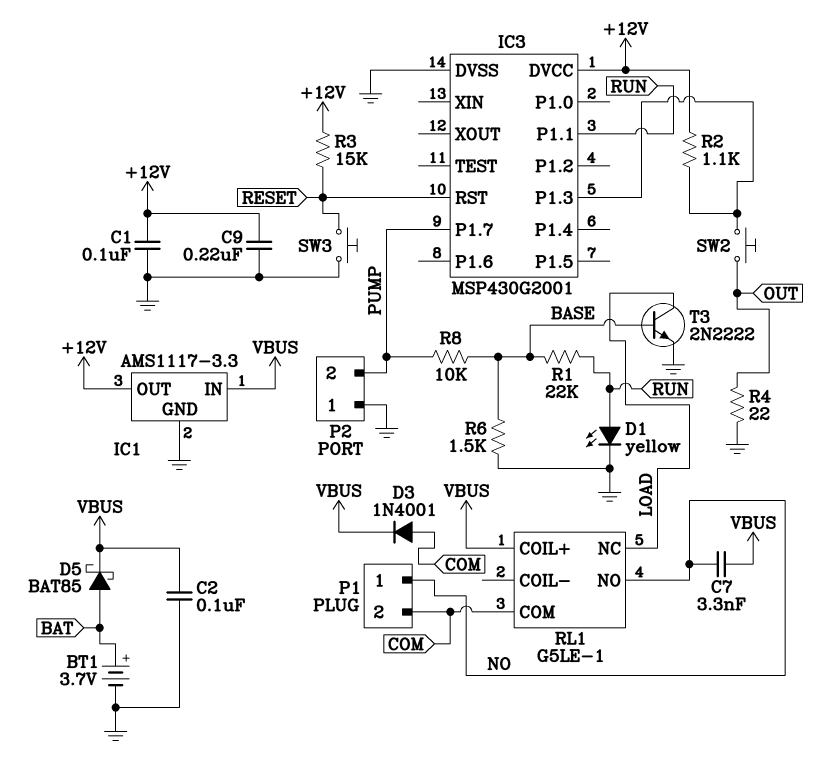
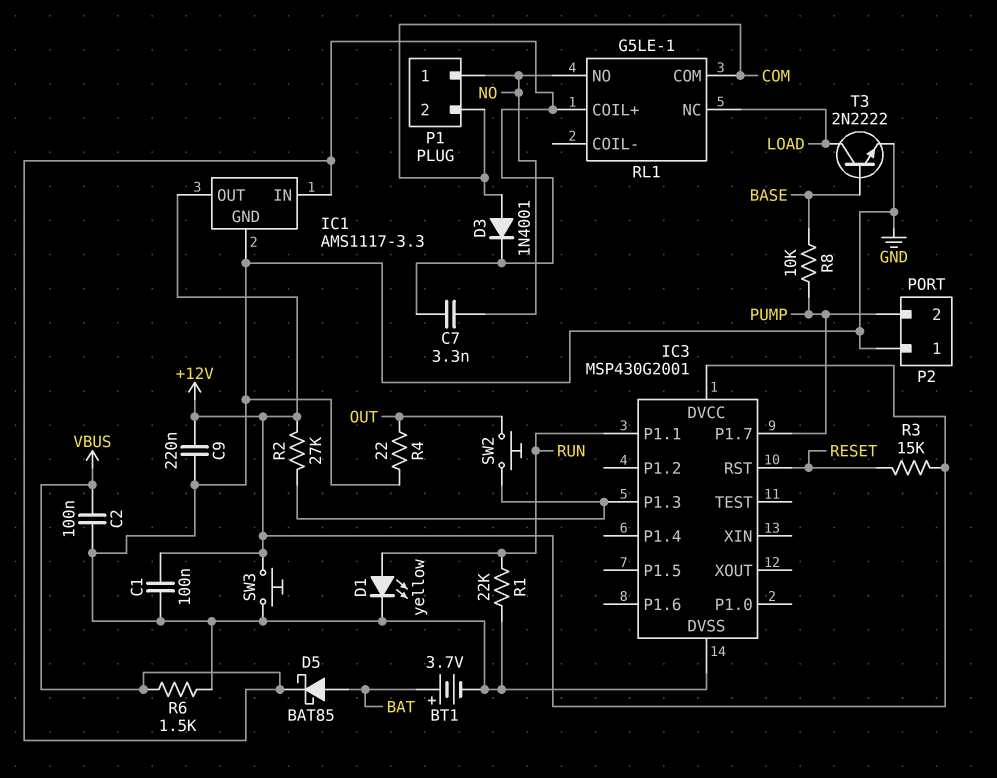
R1: 22k (BASE, RUN) -> 22k (GND, RUN)
R2: 1.1k (+12V, IC3/P1.3) -> 27k (+12V, IC3/P1.3)
R6: 1.5k (BASE, GND) -> 1.5k (GND, VBUS)
SW3: button (GND, RESET) -> button (+12V, GND)

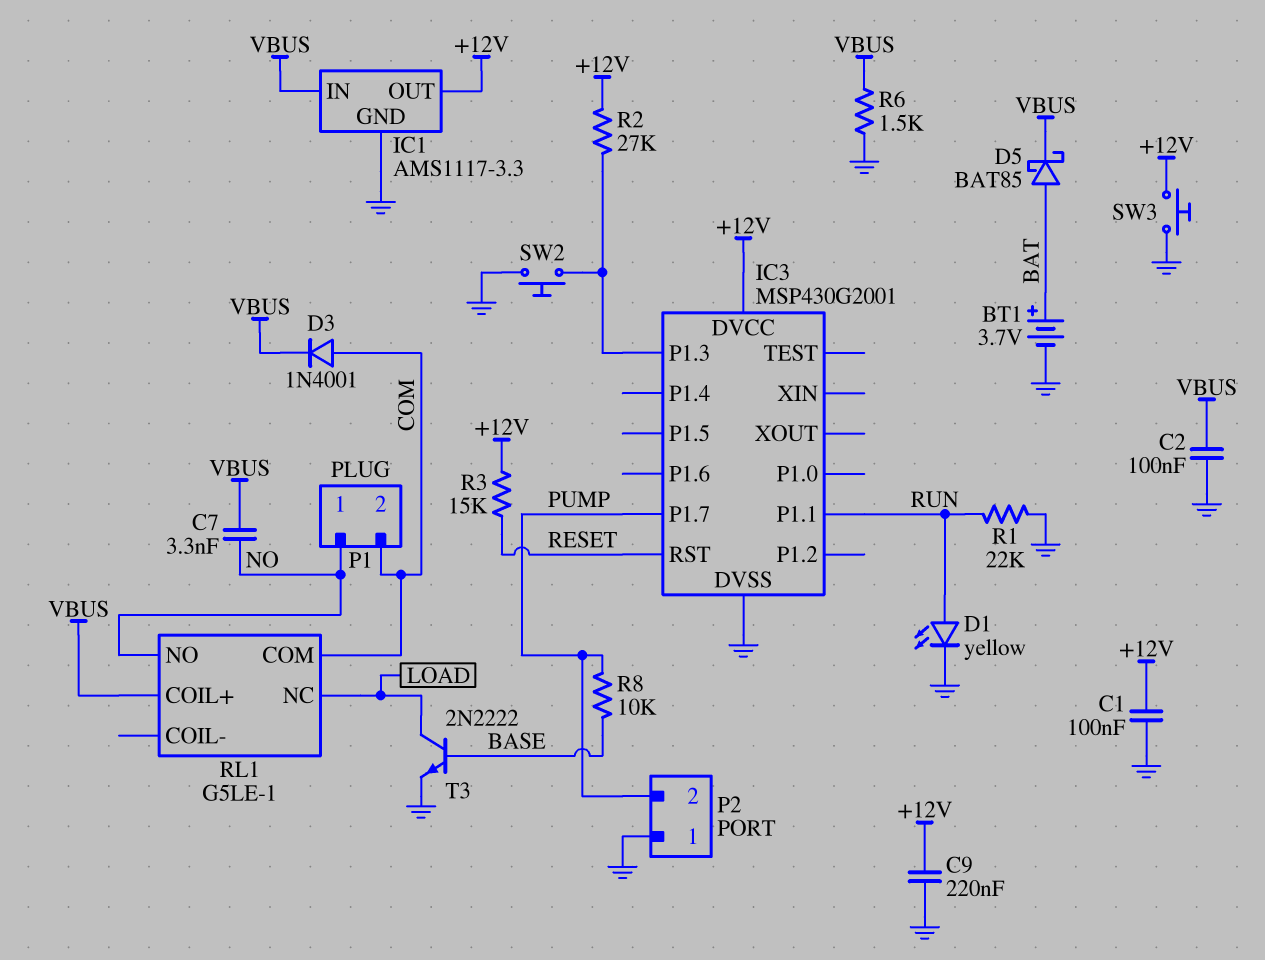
R4: 22 (GND, OUT) -> none
SW2: button (IC3/P1.3, OUT) -> button (GND, IC3/P1.3)

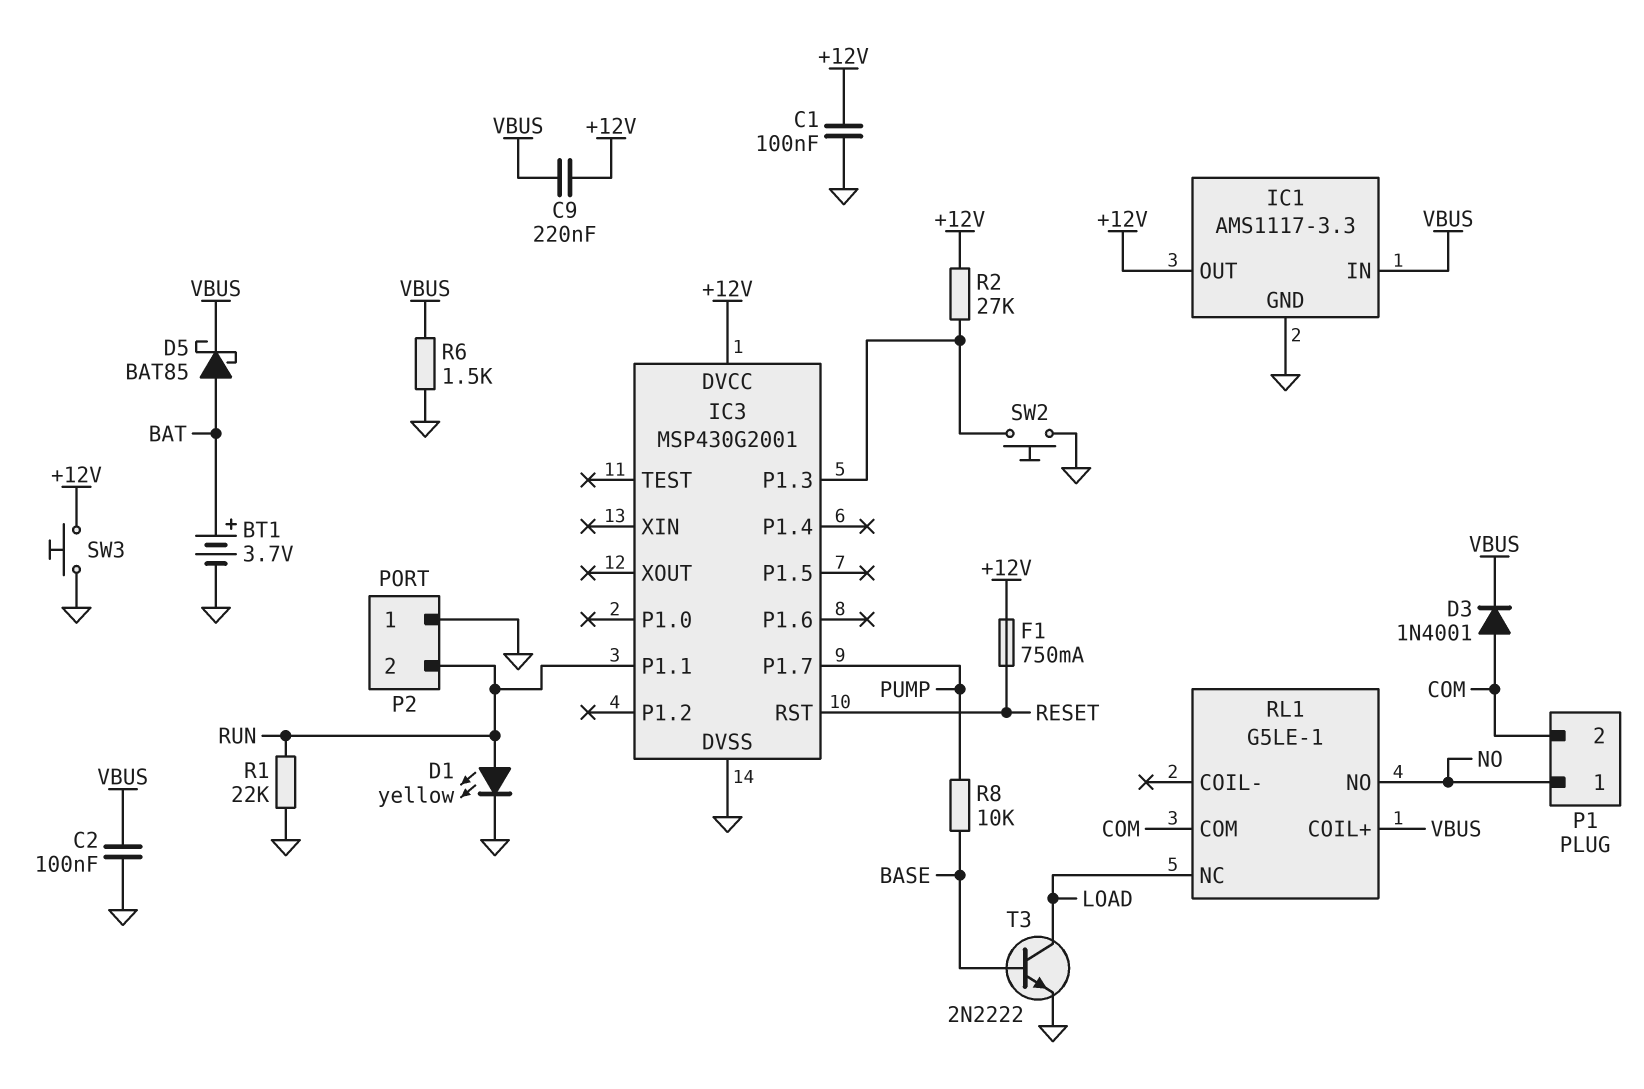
C7: 3.3nF (NO, VBUS) -> none
C9: 220nF (+12V, GND) -> 220nF (+12V, VBUS)
F1: none -> 750mA (+12V, RESET)
P2 pin 2: PUMP -> RUN
R3: 15k (+12V, RESET) -> none

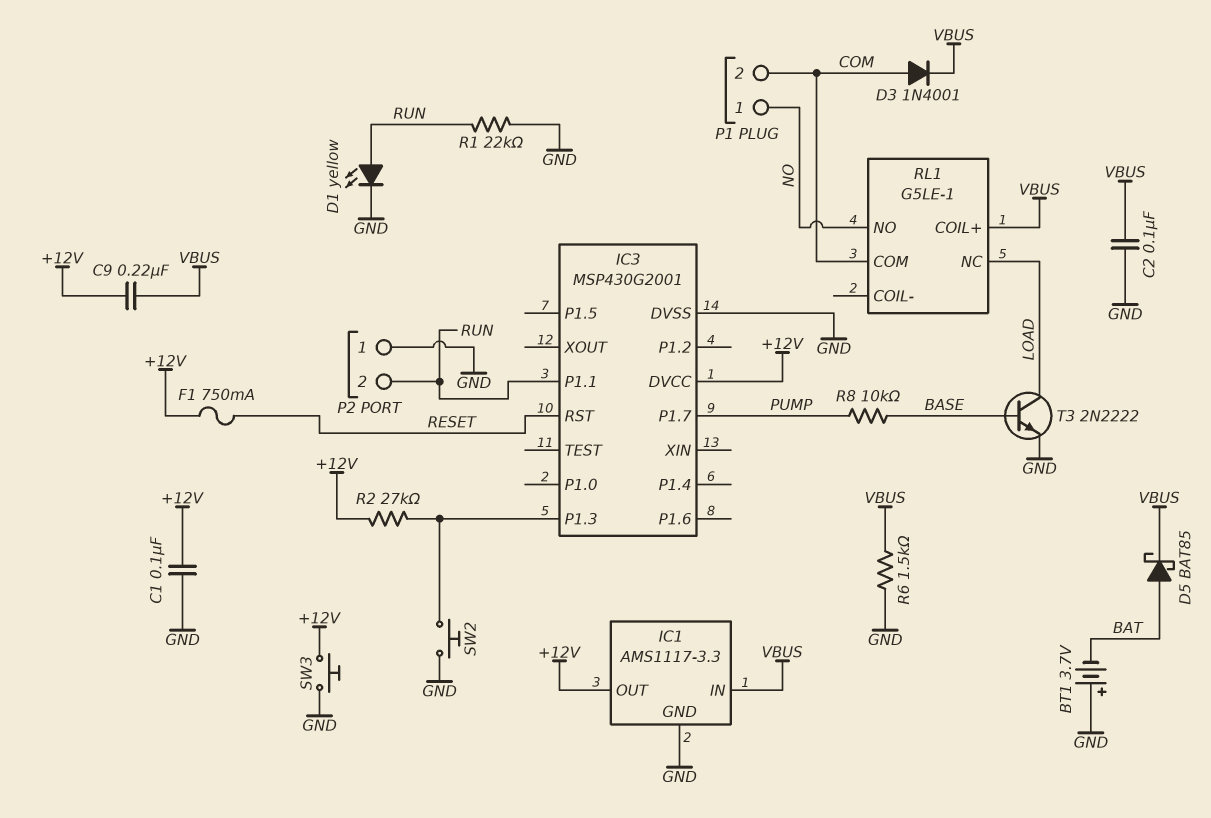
BT1: 3.7V (plus BAT, minus GND) -> 3.7V (plus GND, minus BAT)

